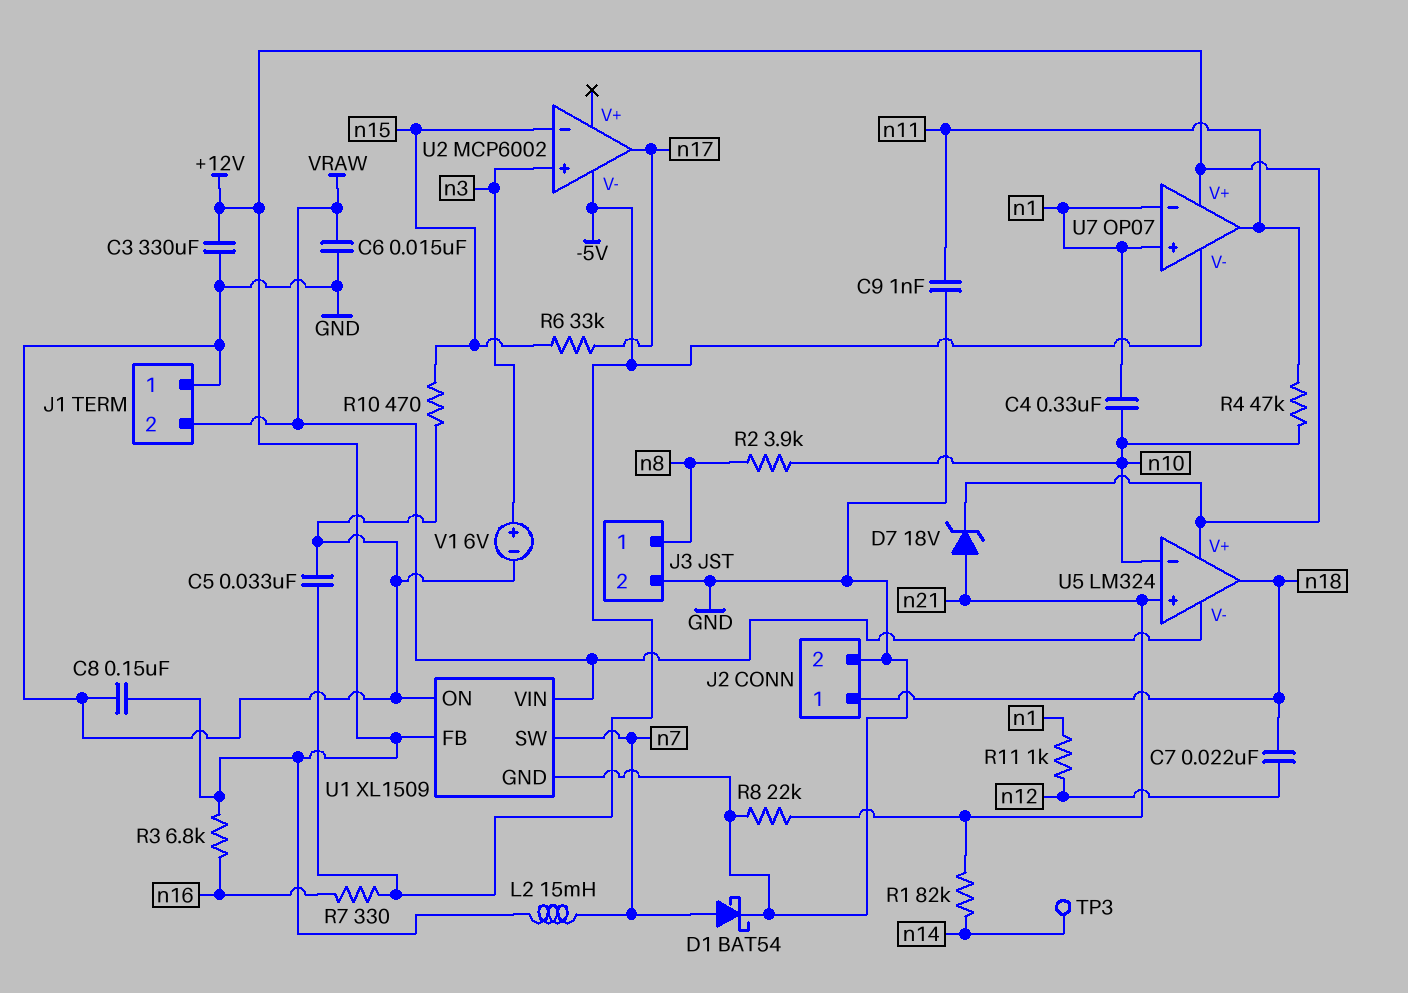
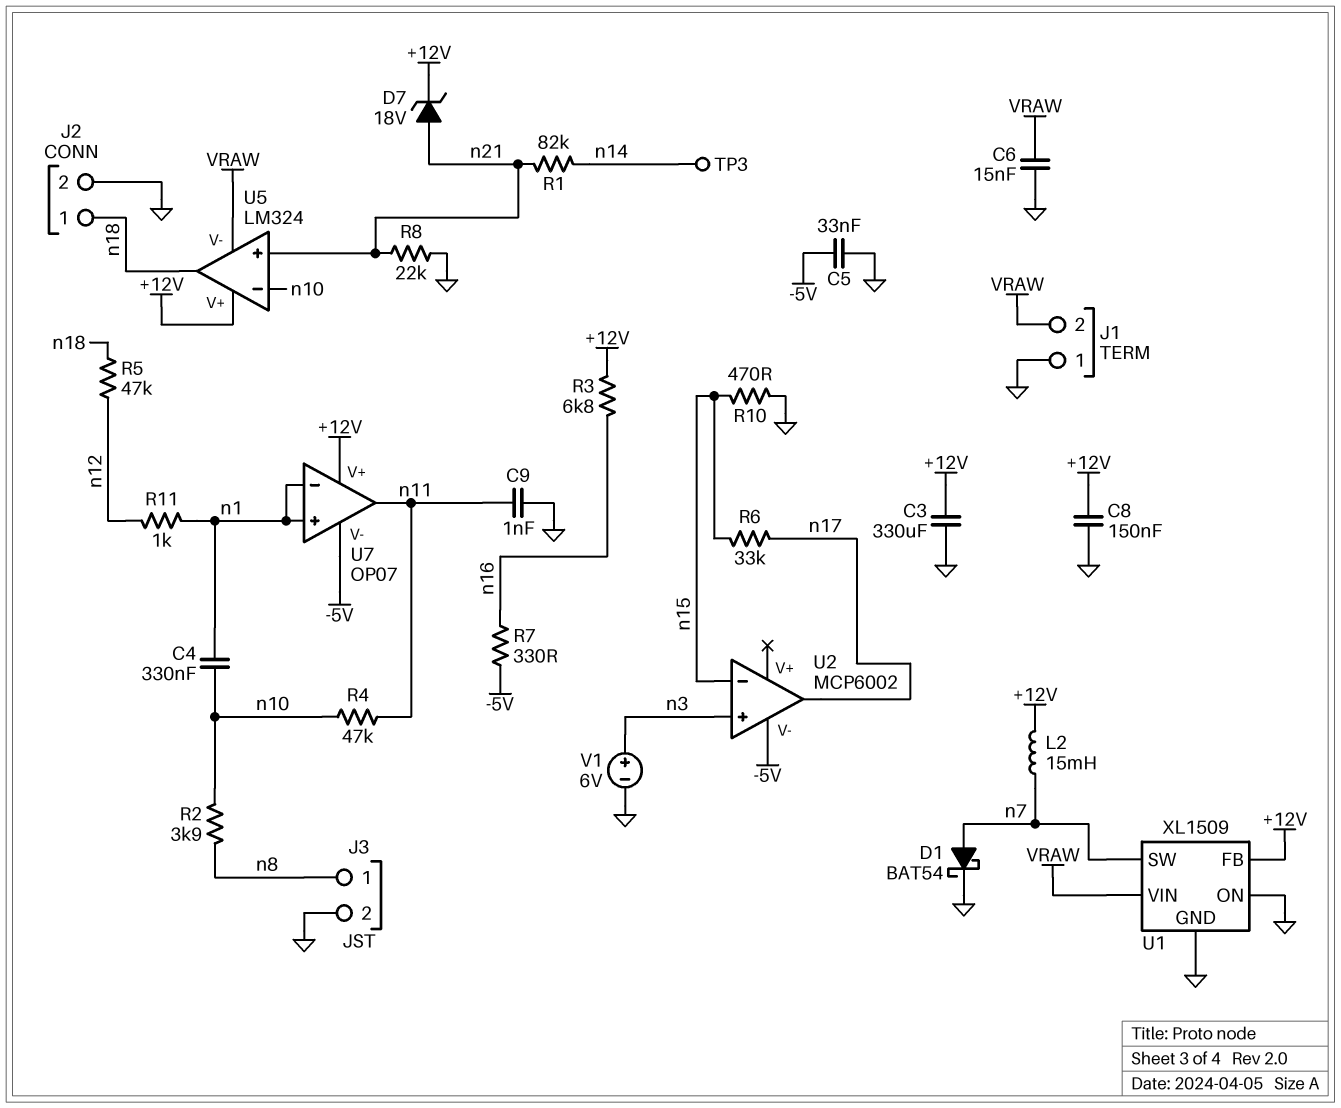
C7: 22nF (n12, n18) -> none
R5: none -> 47k (n12, n18)

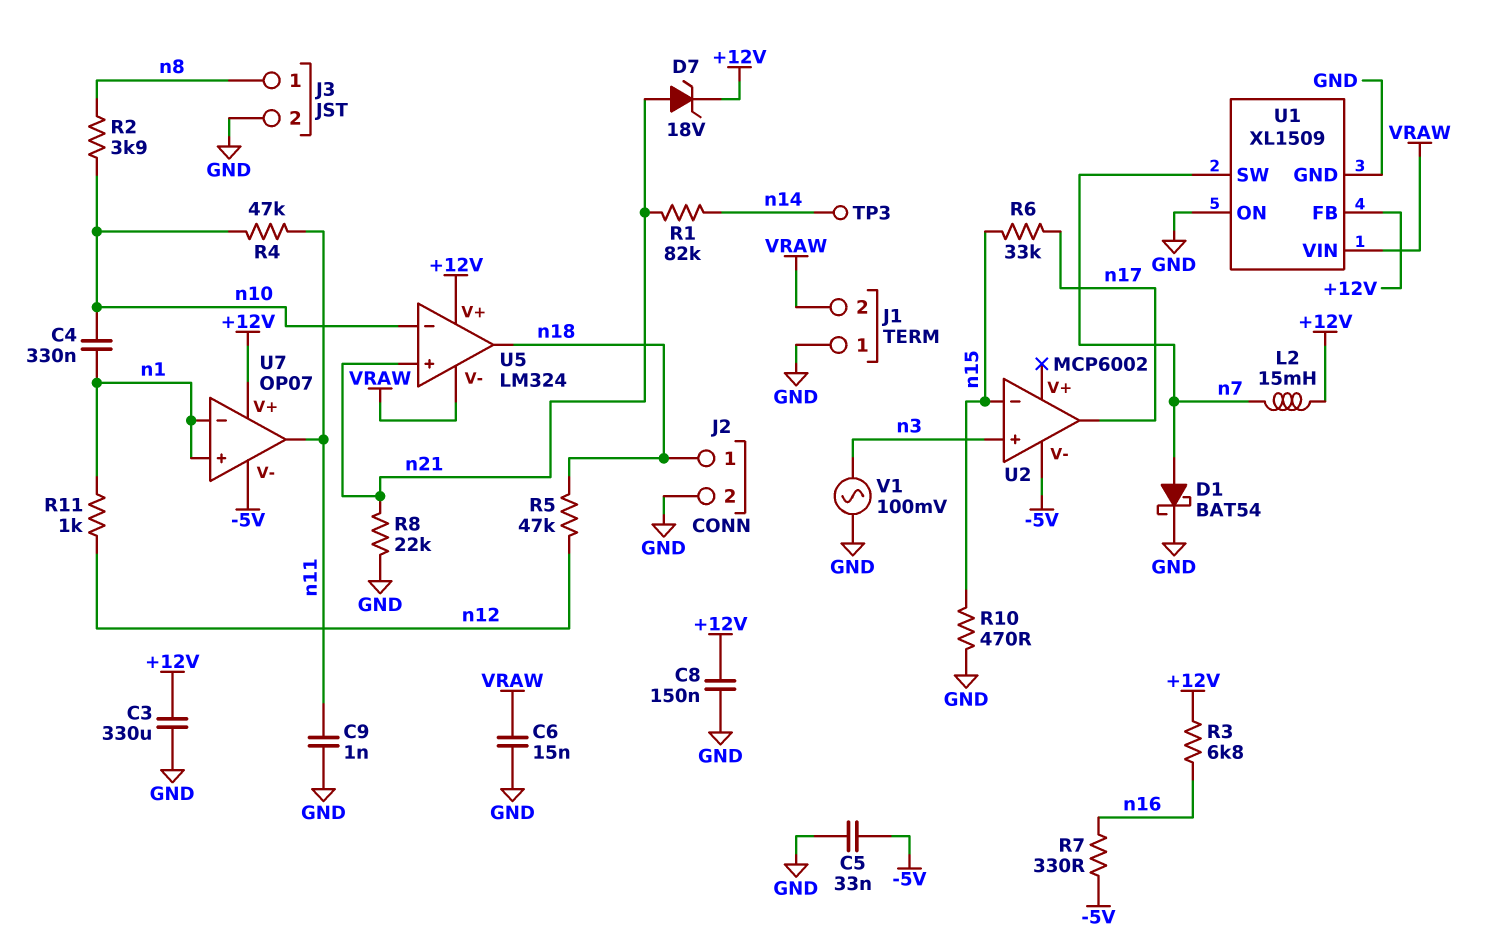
V1: 6V (plus n3, minus GND) -> AC 100mV (GND, n3)

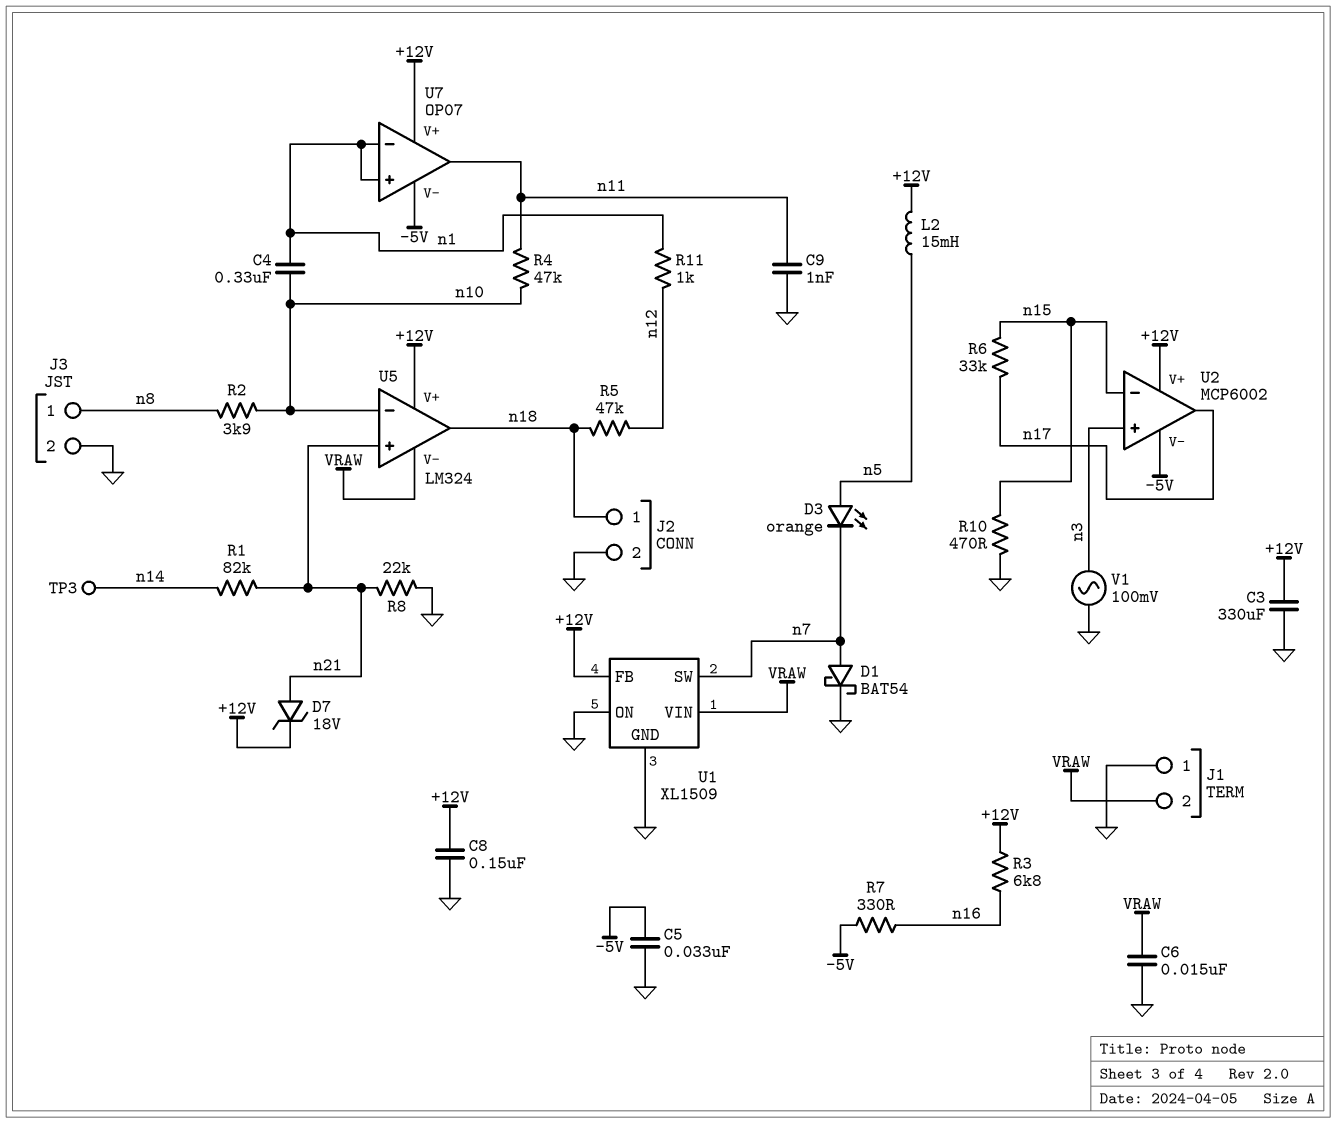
D3: none -> LED orange (A n5, K n7)
L2: 15mH (+12V, n7) -> 15mH (+12V, n5)
U2 pin V+: none -> +12V

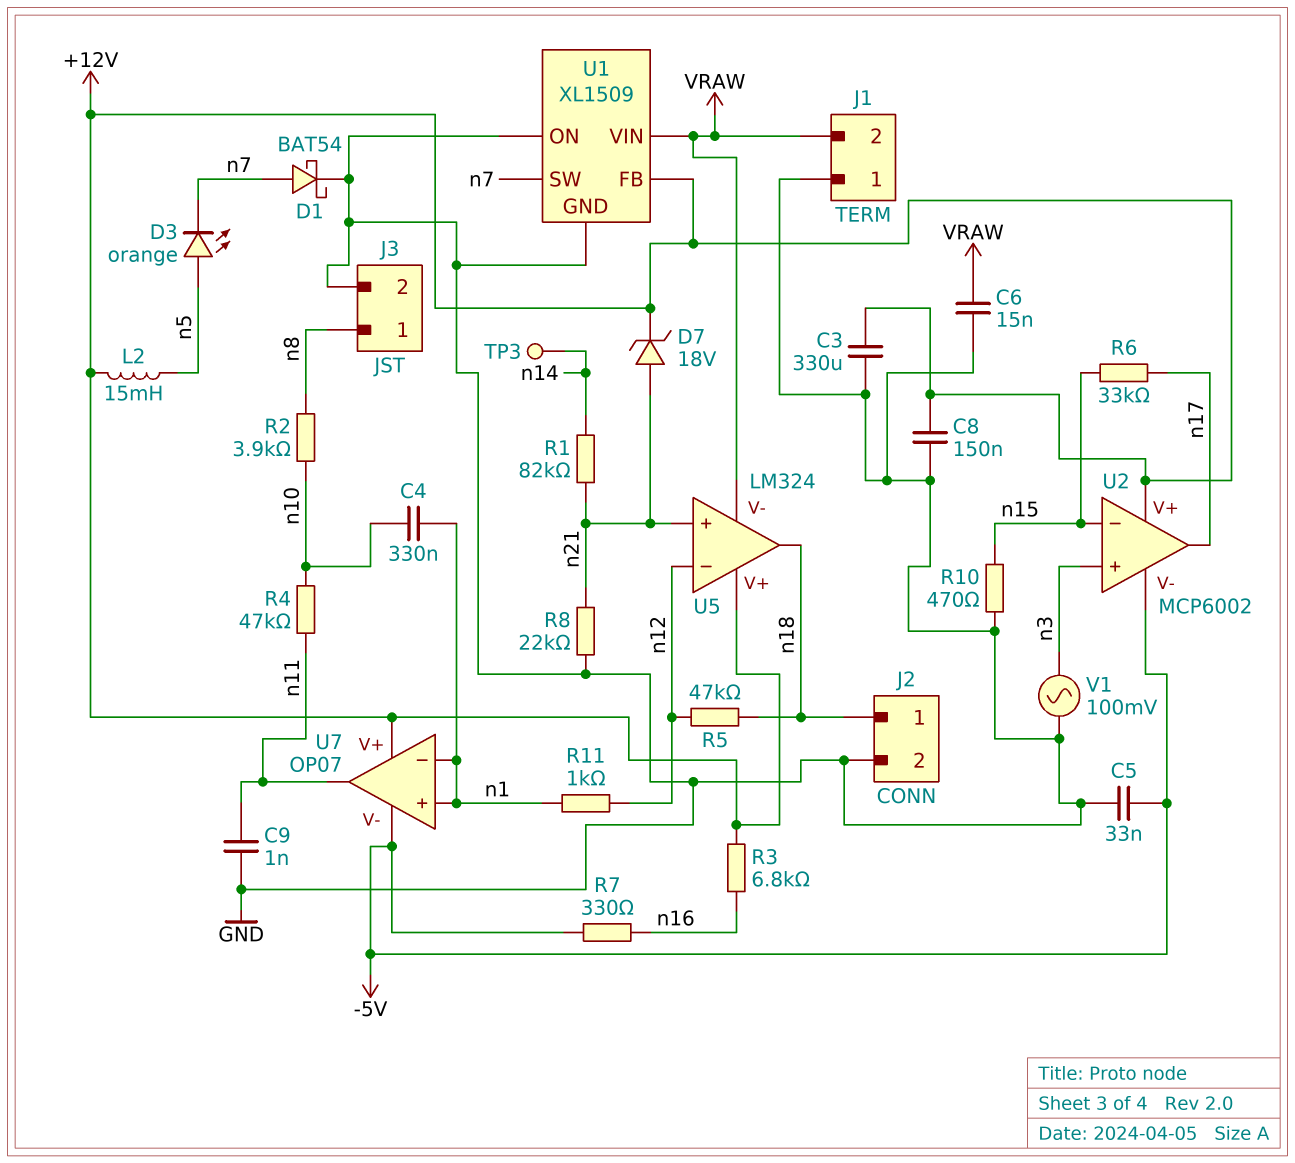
U5 pin in-: n10 -> n12

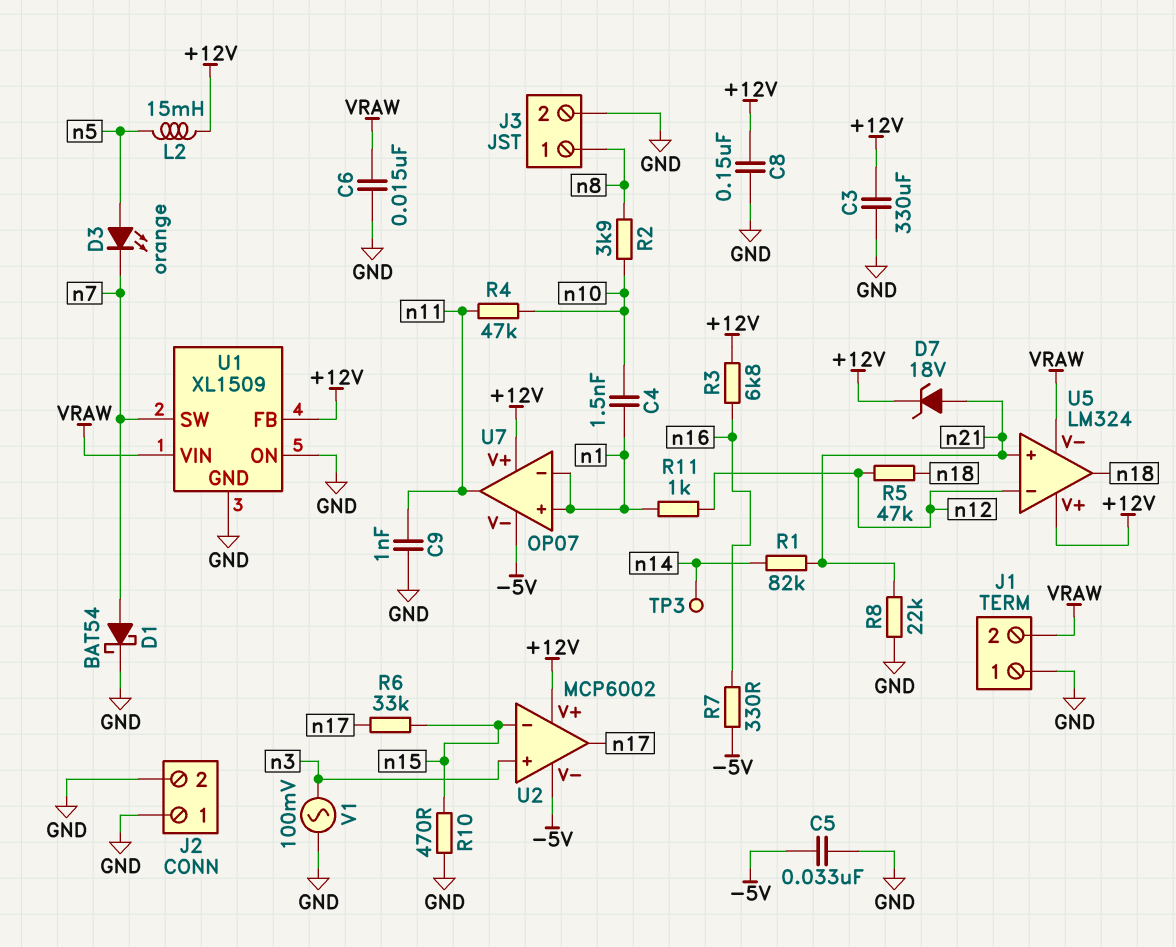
C4: 330nF (n1, n10) -> 1.5nF (n1, n10)
J2 pin 1: n18 -> GND

